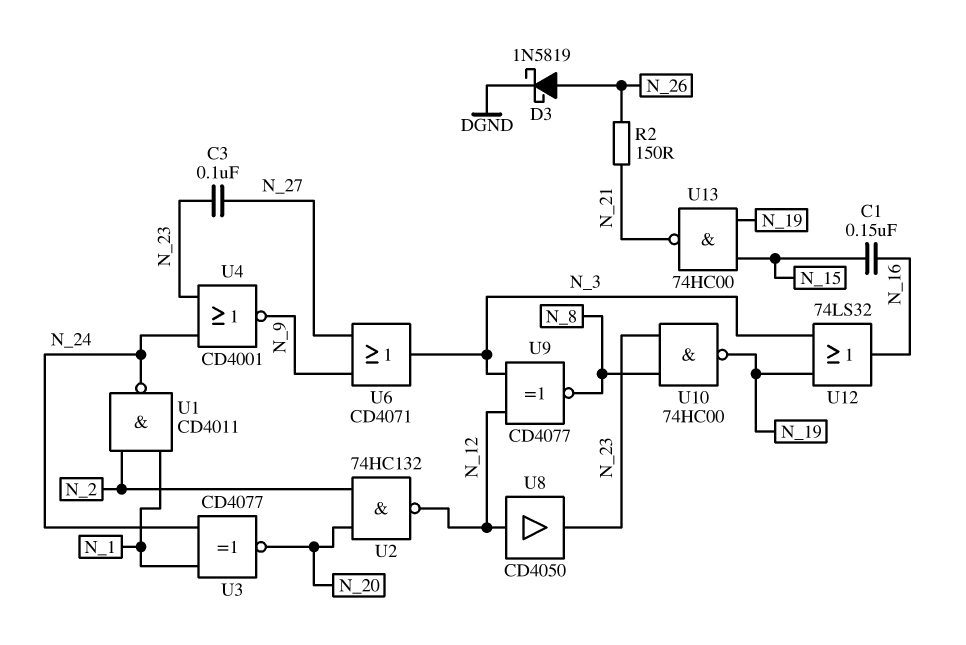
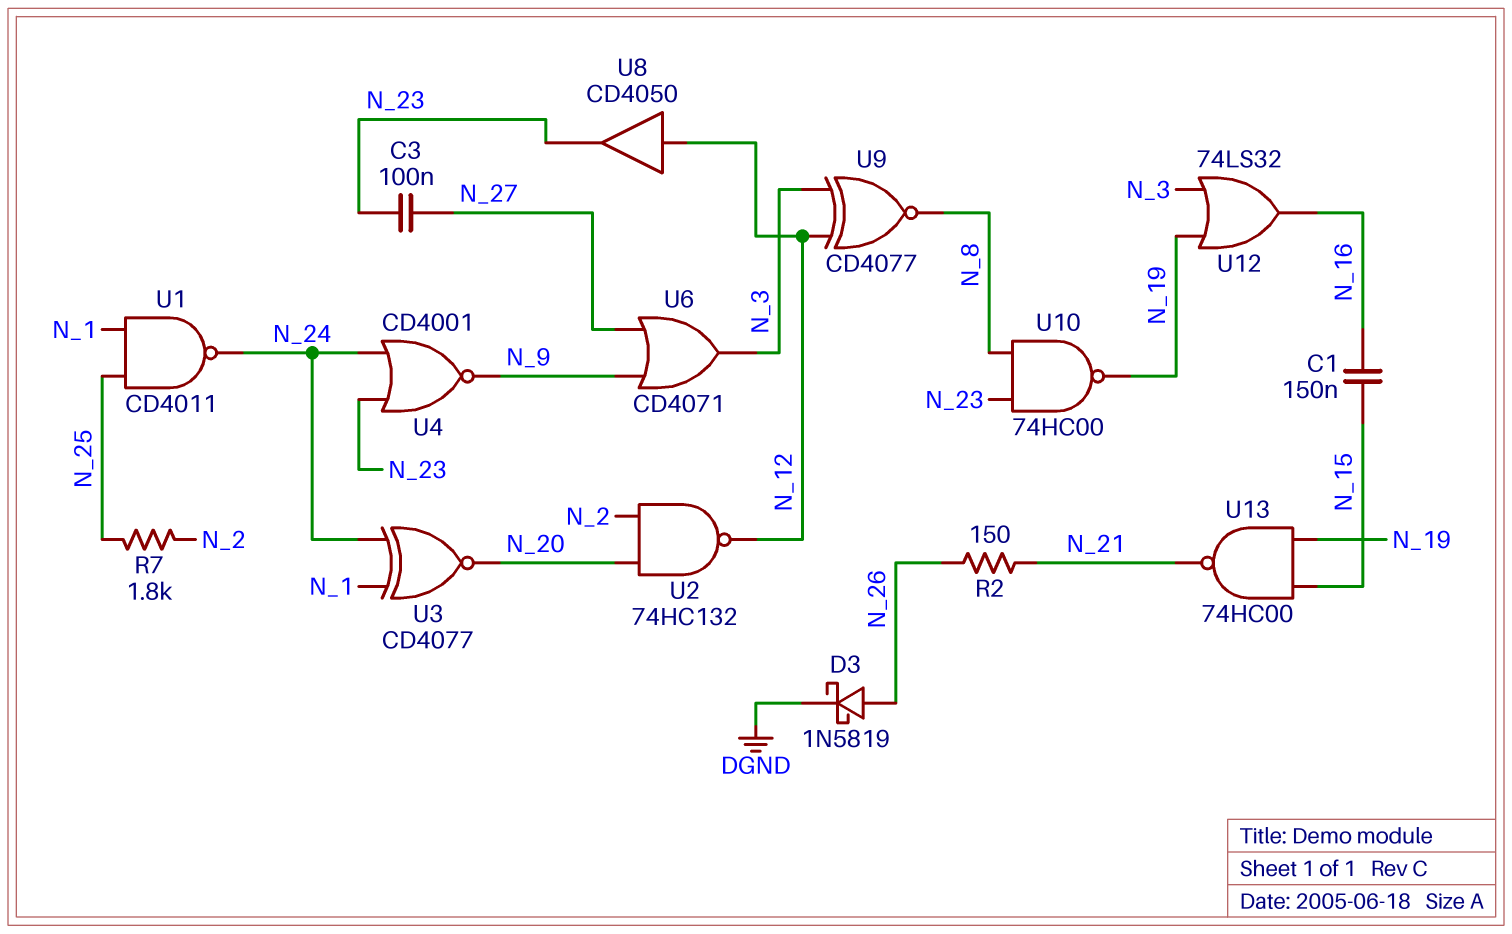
R7: none -> 1.8k (N_2, N_25)
U1: NAND CD4011 (in N_1, in N_2, out N_24) -> NAND CD4011 (in N_1, in N_25, out N_24)

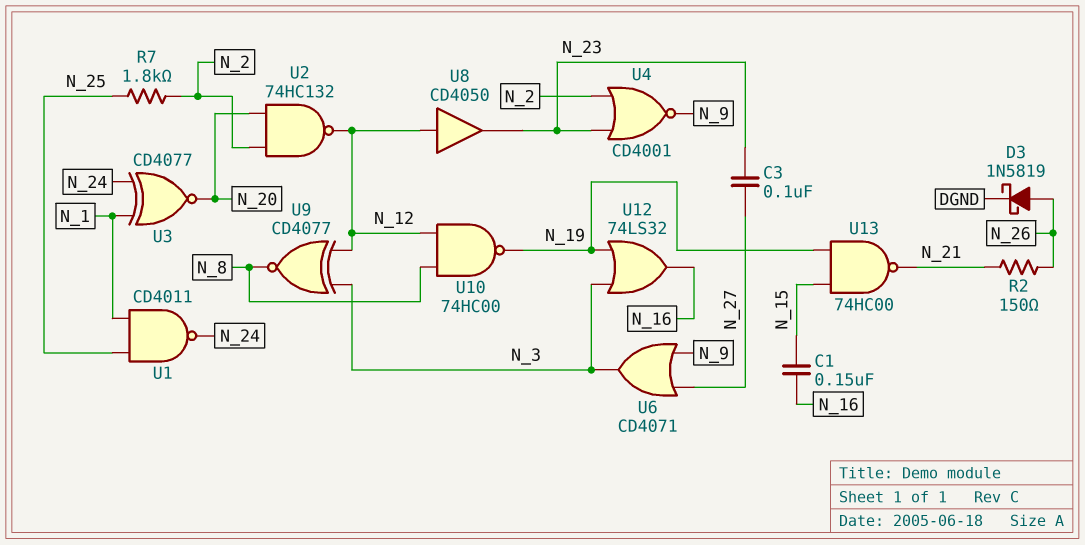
U4: NOR CD4001 (in N_23, in N_24, out N_9) -> NOR CD4001 (in N_2, in N_23, out N_9)
U10: NAND 74HC00 (in N_8, in N_23, out N_19) -> NAND 74HC00 (in N_8, in N_12, out N_19)

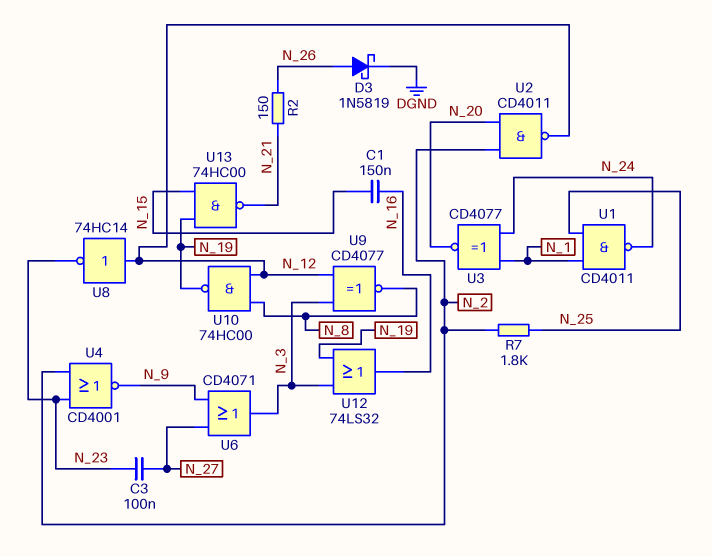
U2: NAND 74HC132 (in N_2, in N_20, out N_12) -> NAND CD4011 (in N_2, in N_20, out N_12)
U8: buffer CD4050 (in N_12, out N_23) -> NOT 74HC14 (in N_12, out N_23)

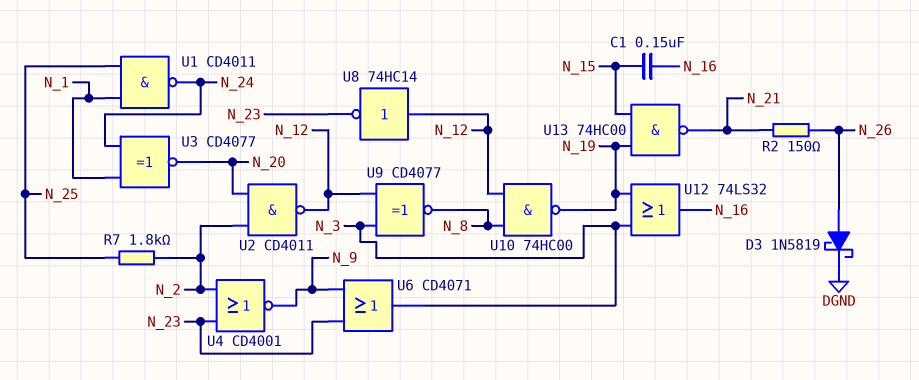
C3: 100nF (N_23, N_27) -> none
U6: OR CD4071 (in N_9, in N_27, out N_3) -> OR CD4071 (in N_9, in N_23, out N_3)

